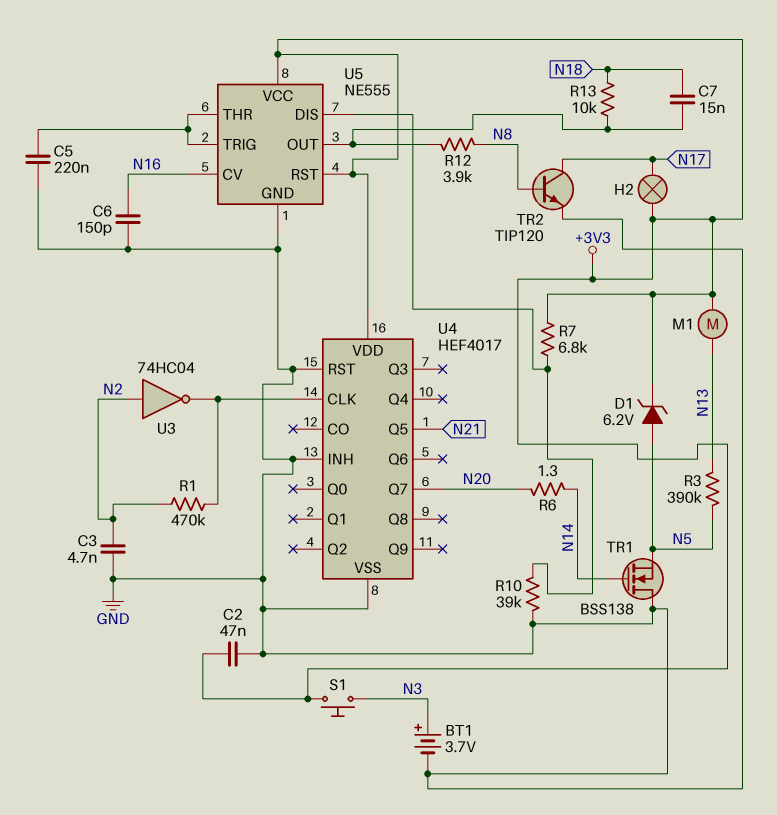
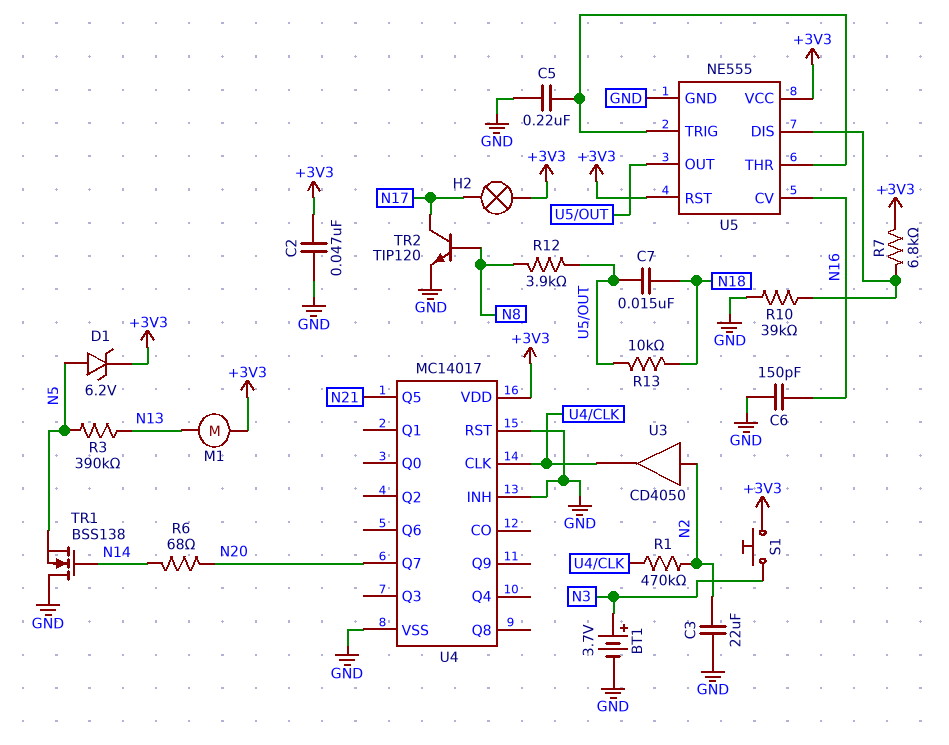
C3: 4.7nF (GND, N2) -> 22uF (GND, N2)
R6: 1.3 (N14, N20) -> 68 (N14, N20)
U3: NOT 74HC04 (in N2, out U4/CLK) -> buffer CD4050 (in N2, out U4/CLK)
U4: HEF4017 -> MC14017

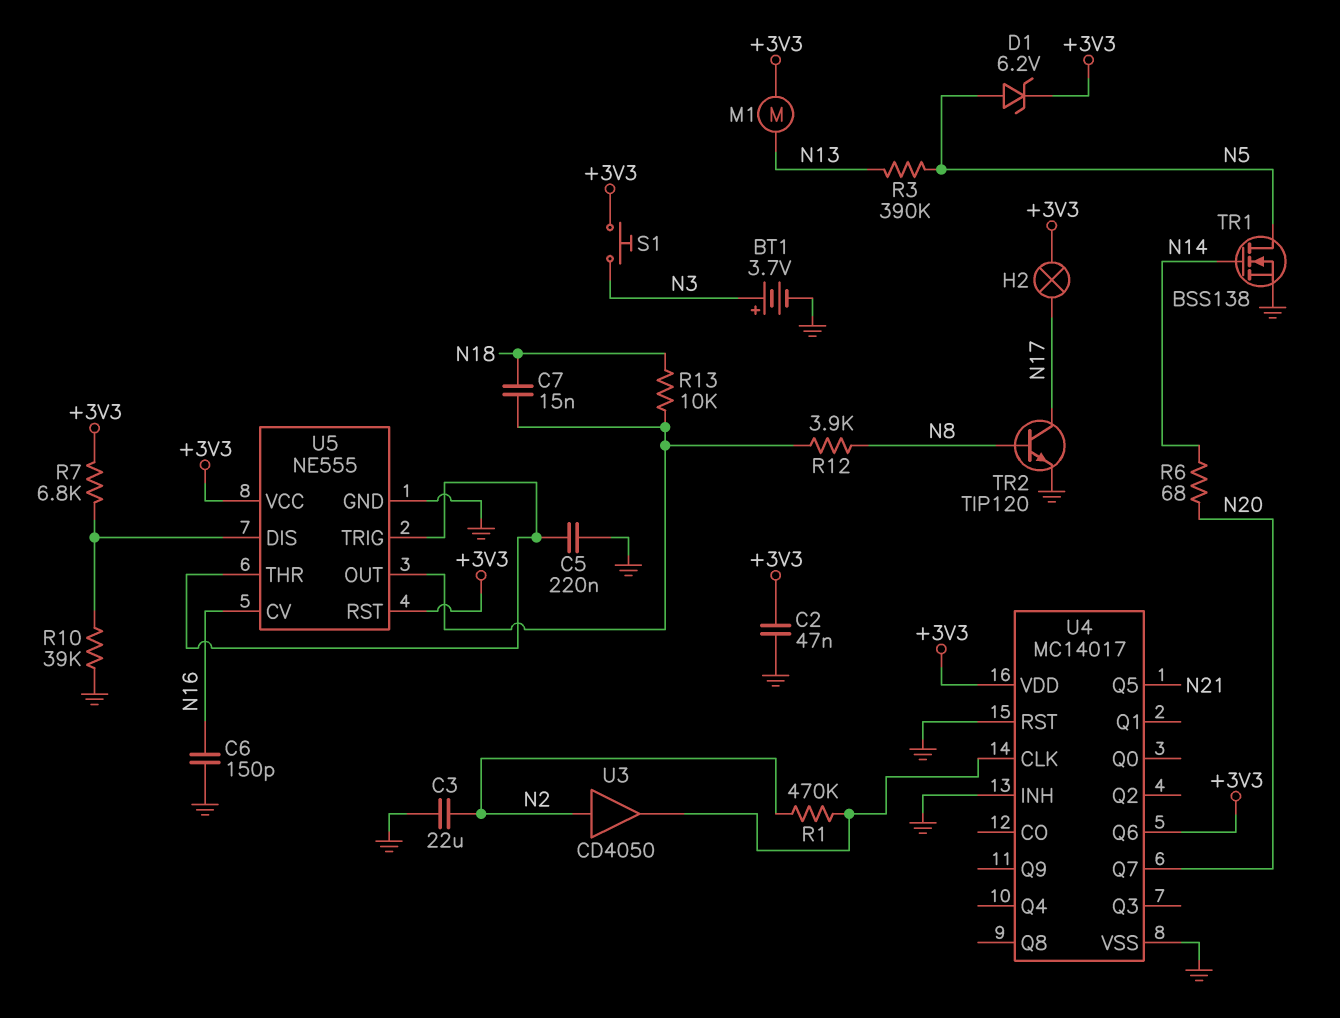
TR1: NMOS BSS138 (G N14, D GND, S N5) -> NMOS BSS138 (G N14, D N5, S GND)
U4 pin Q6: none -> +3V3

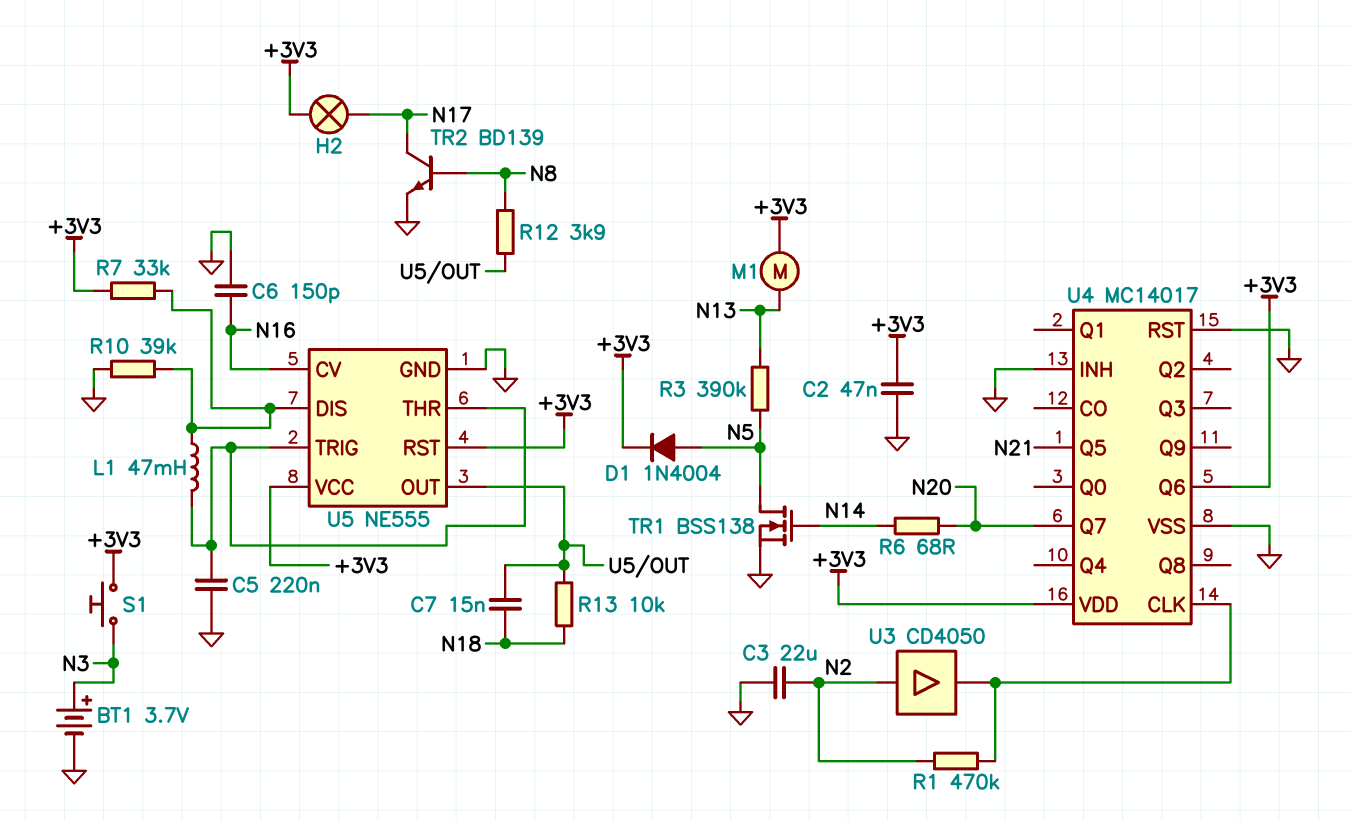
D1: zener 6.2V (A N5, K +3V3) -> diode 1N4004 (A N5, K +3V3)
L1: none -> 47mH (U5/DIS, U5/THR)
R7: 6.8k (+3V3, U5/DIS) -> 33k (+3V3, U5/DIS)
TR2: NPN TIP120 (B N8, C N17, E GND) -> NPN BD139 (B N8, C N17, E GND)

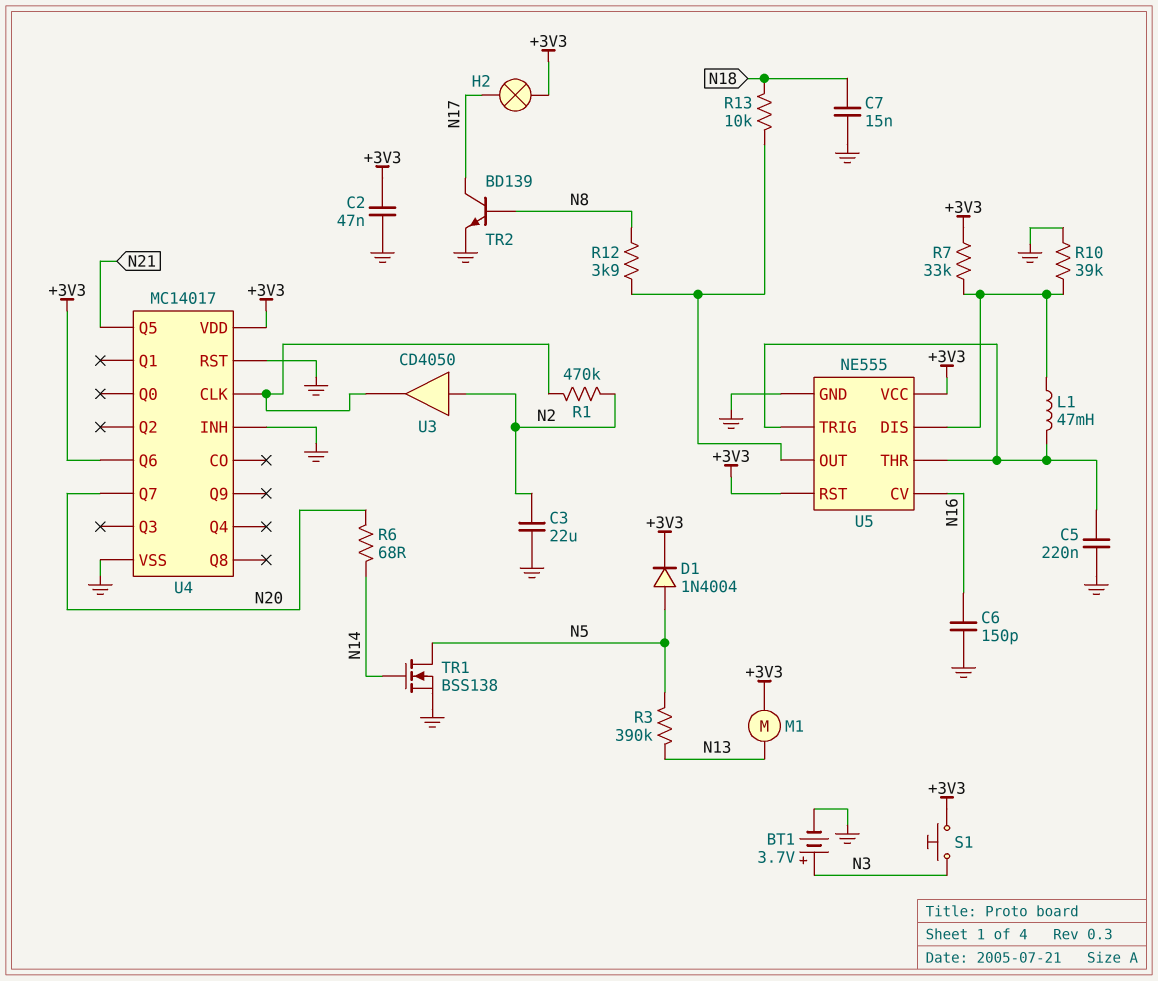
C7: 15nF (N18, U5/OUT) -> 15nF (GND, N18)

